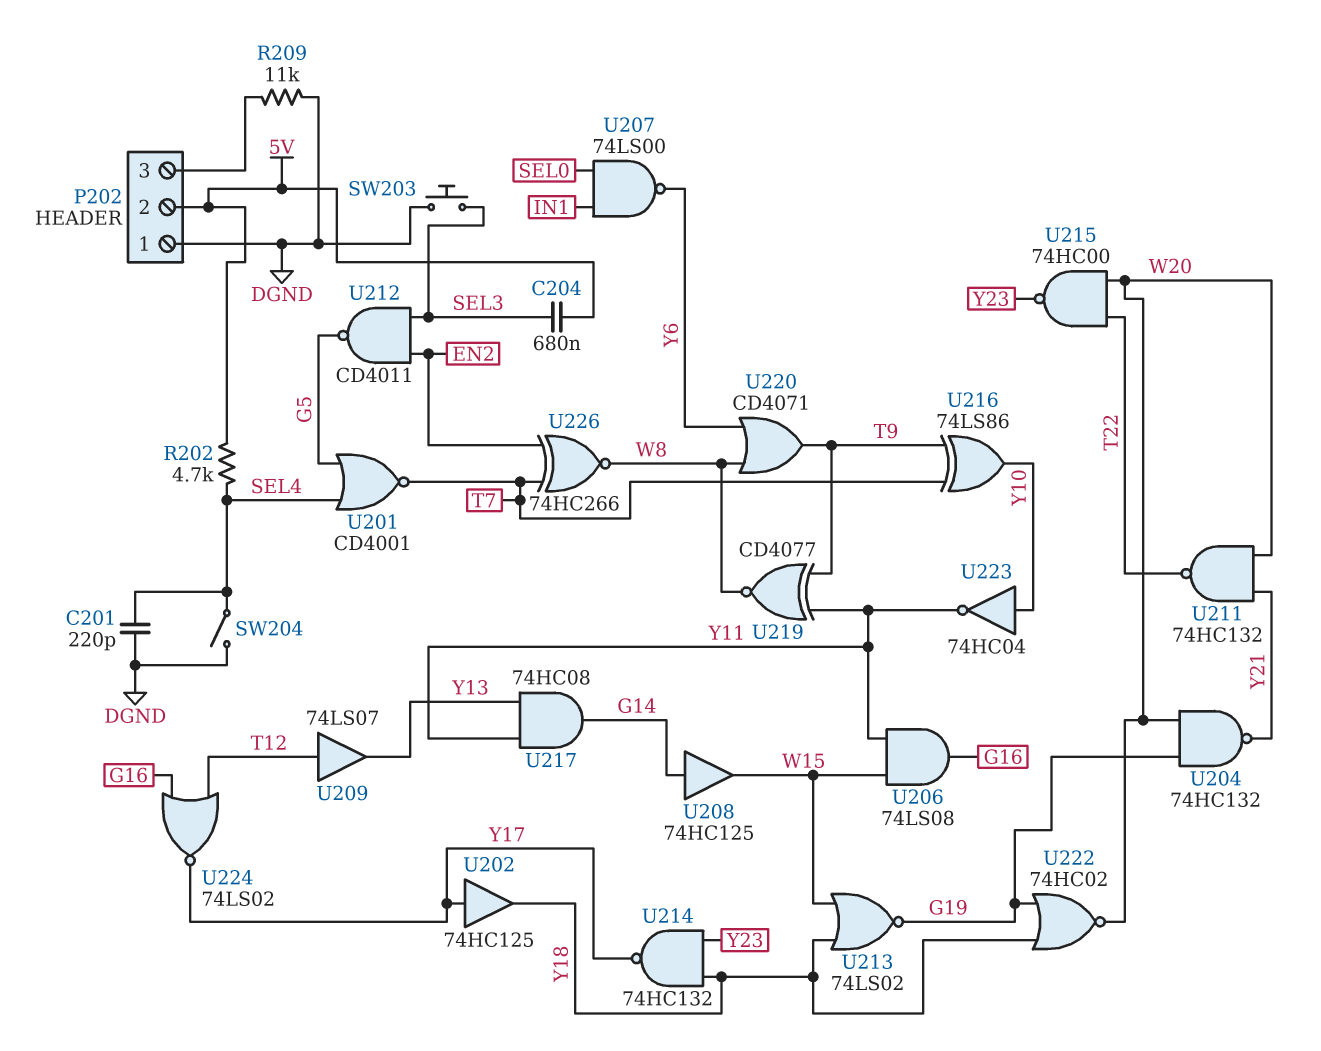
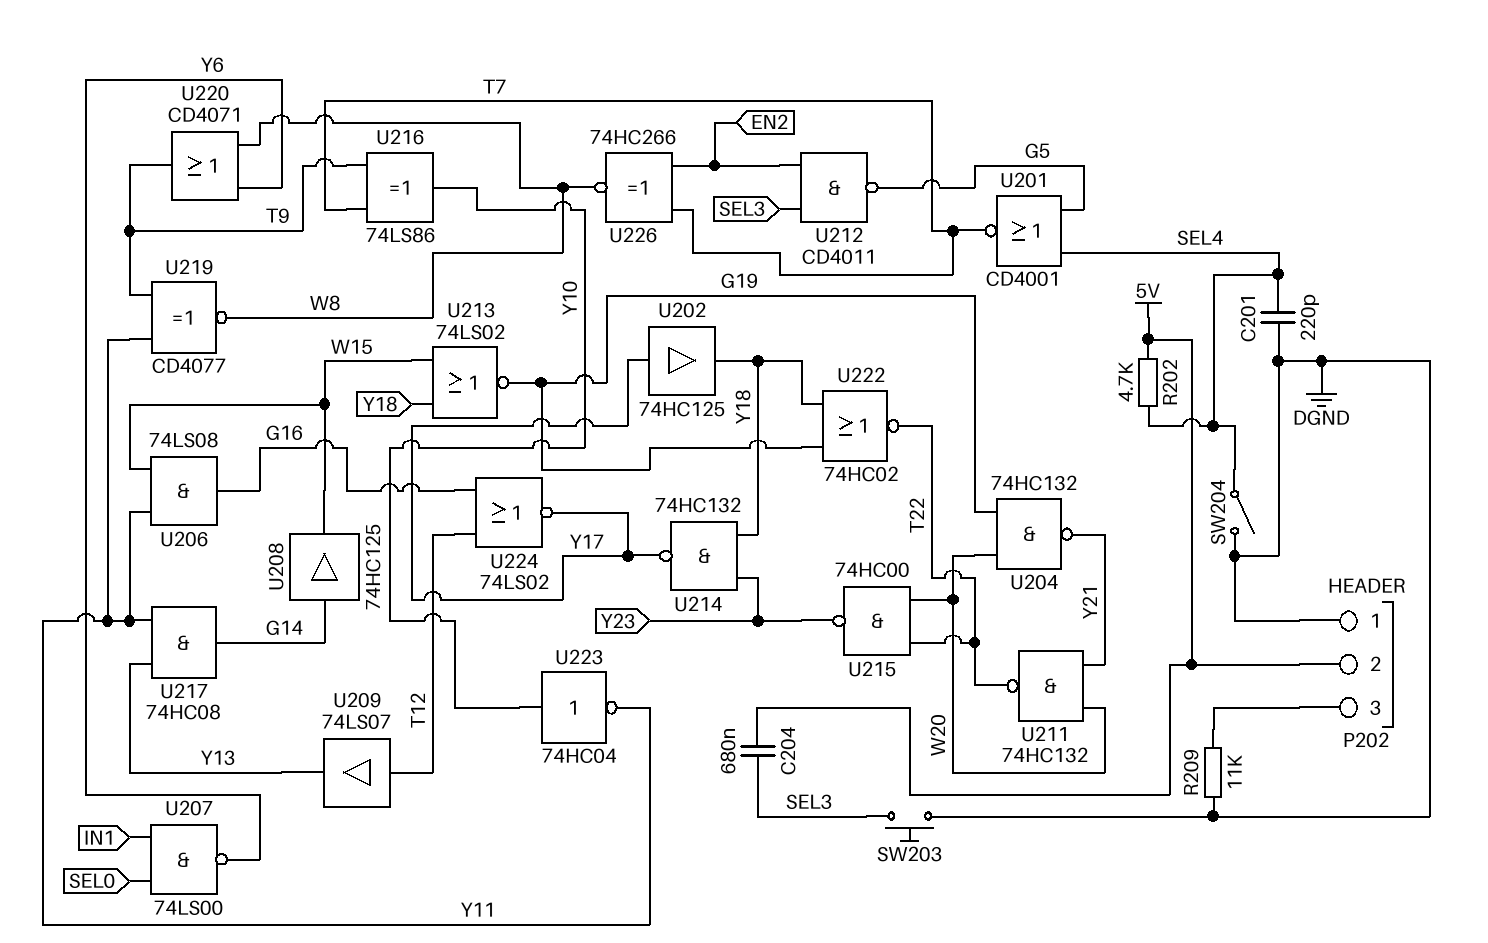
U222: NOR 74HC02 (in G19, in Y18, out W20) -> NOR 74HC02 (in G19, in Y18, out T22)

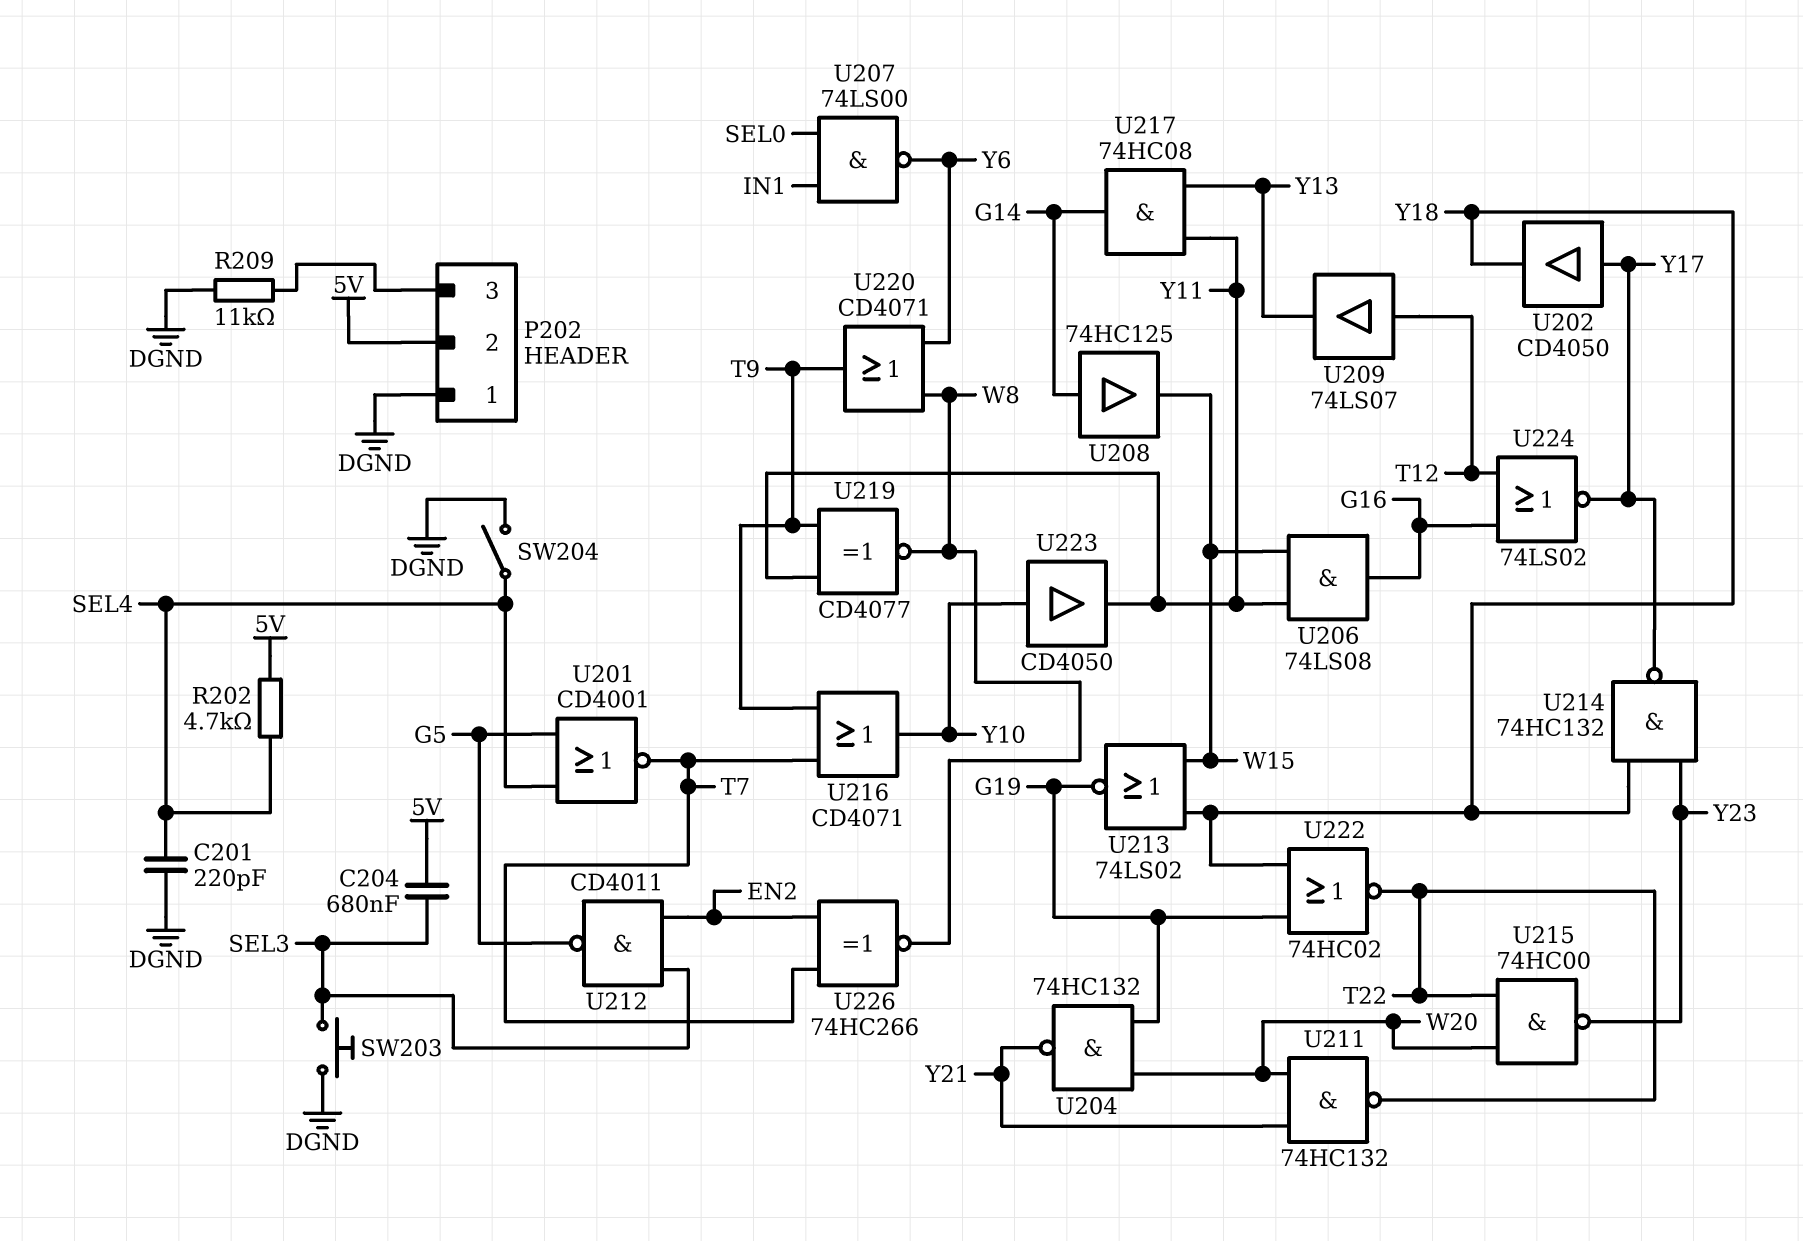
U202: buffer 74HC125 (in Y17, out Y18) -> buffer CD4050 (in Y17, out Y18)
U216: XOR 74LS86 (in T7, in T9, out Y10) -> OR CD4071 (in T7, in T9, out Y10)
U223: NOT 74HC04 (in Y10, out Y11) -> buffer CD4050 (in Y10, out Y11)

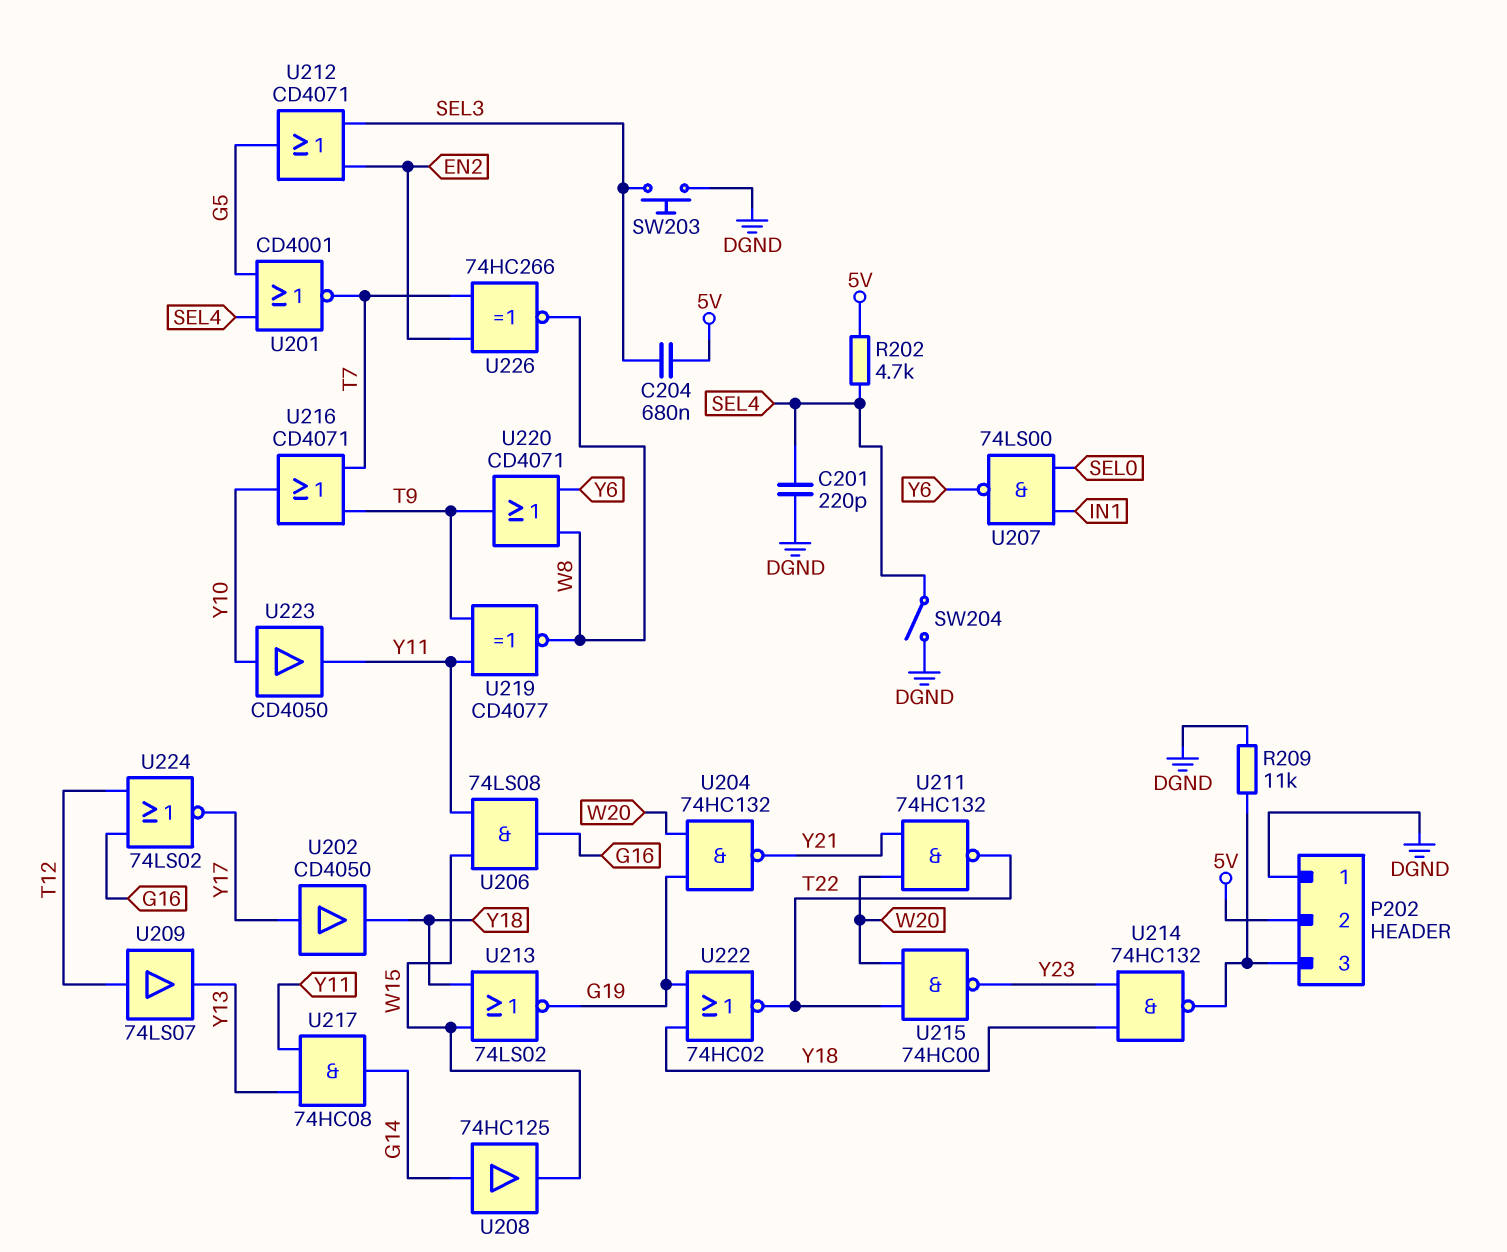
U212: NAND CD4011 (in EN2, in SEL3, out G5) -> OR CD4071 (in EN2, in SEL3, out G5)
U214: NAND 74HC132 (in Y18, in Y23, out Y17) -> NAND 74HC132 (in Y18, in Y23, out P202/3)

